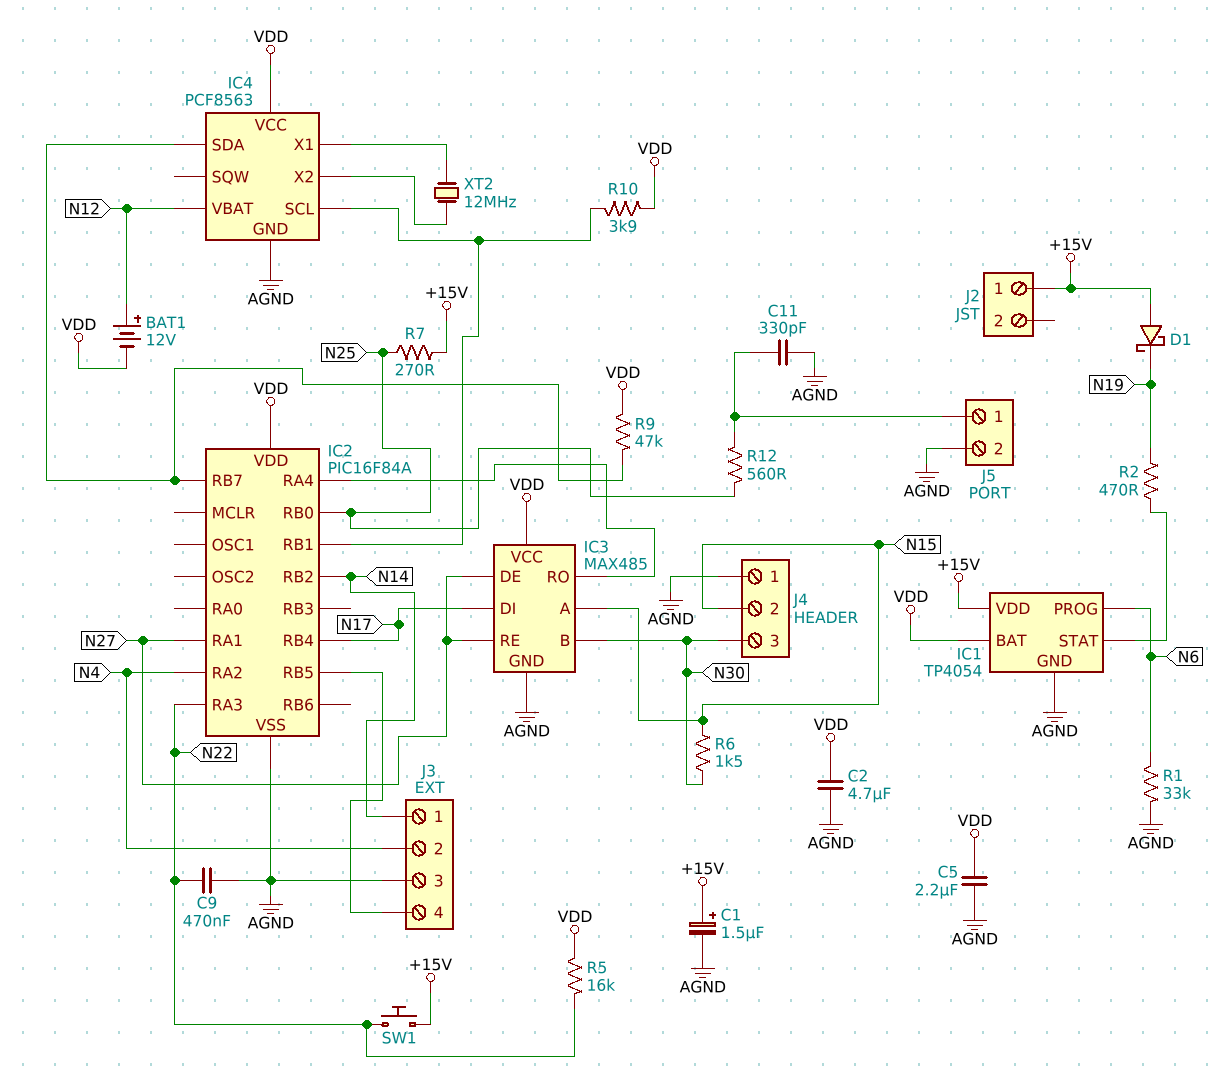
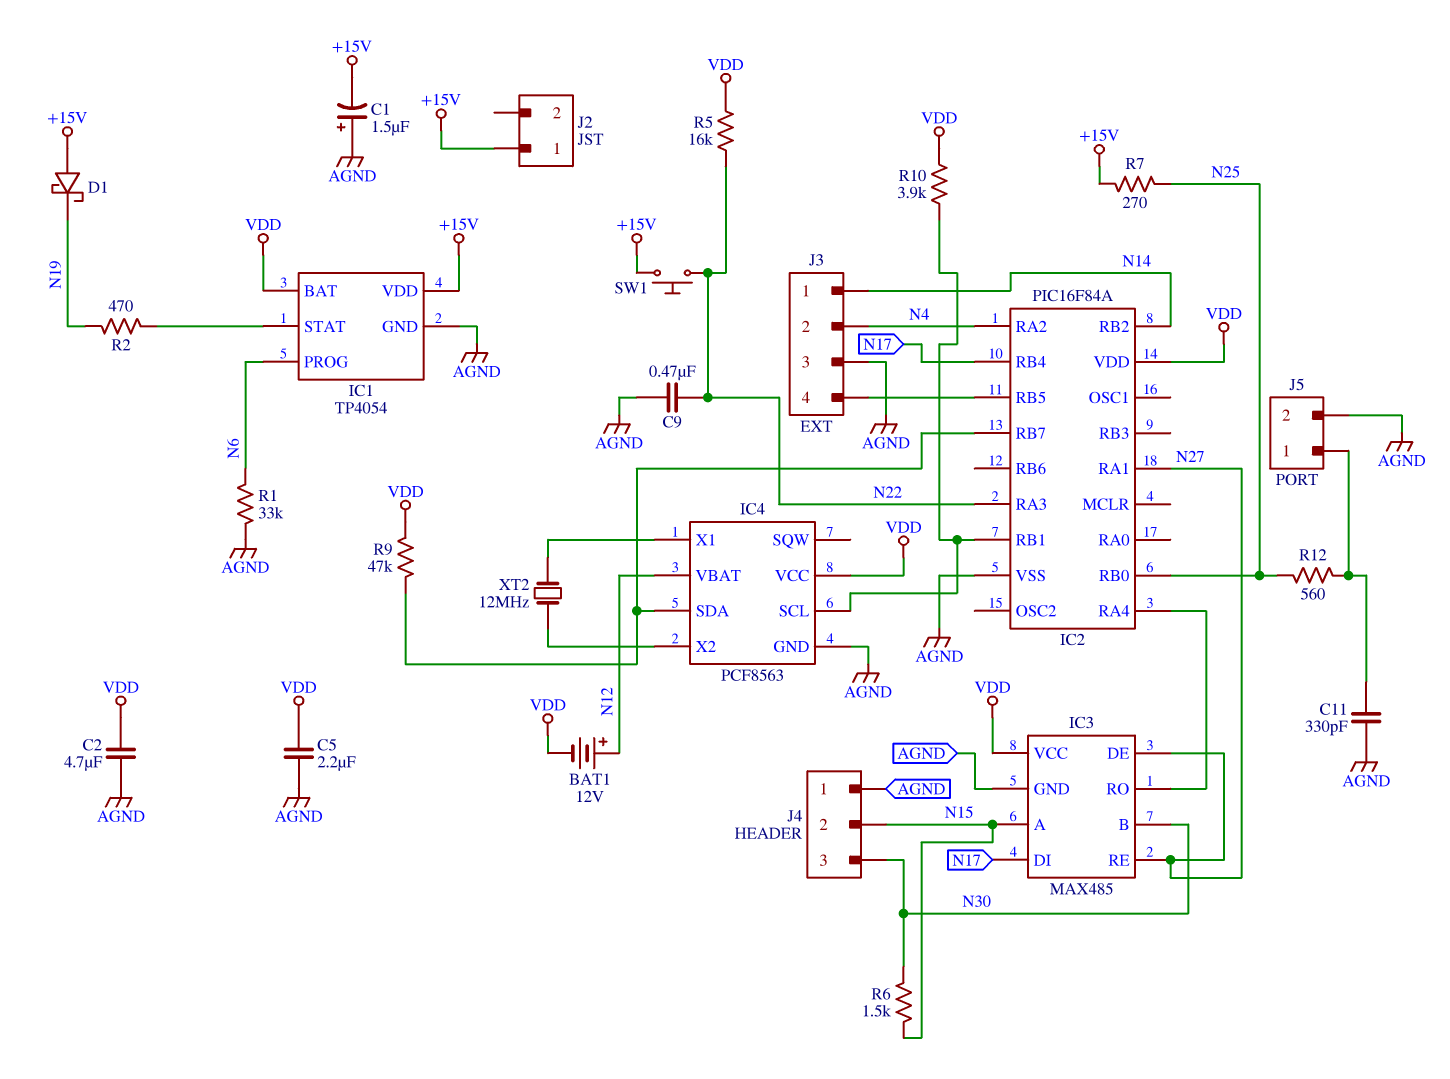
C1: 1.5uF (plus +15V, minus AGND) -> 1.5uF (plus AGND, minus +15V)

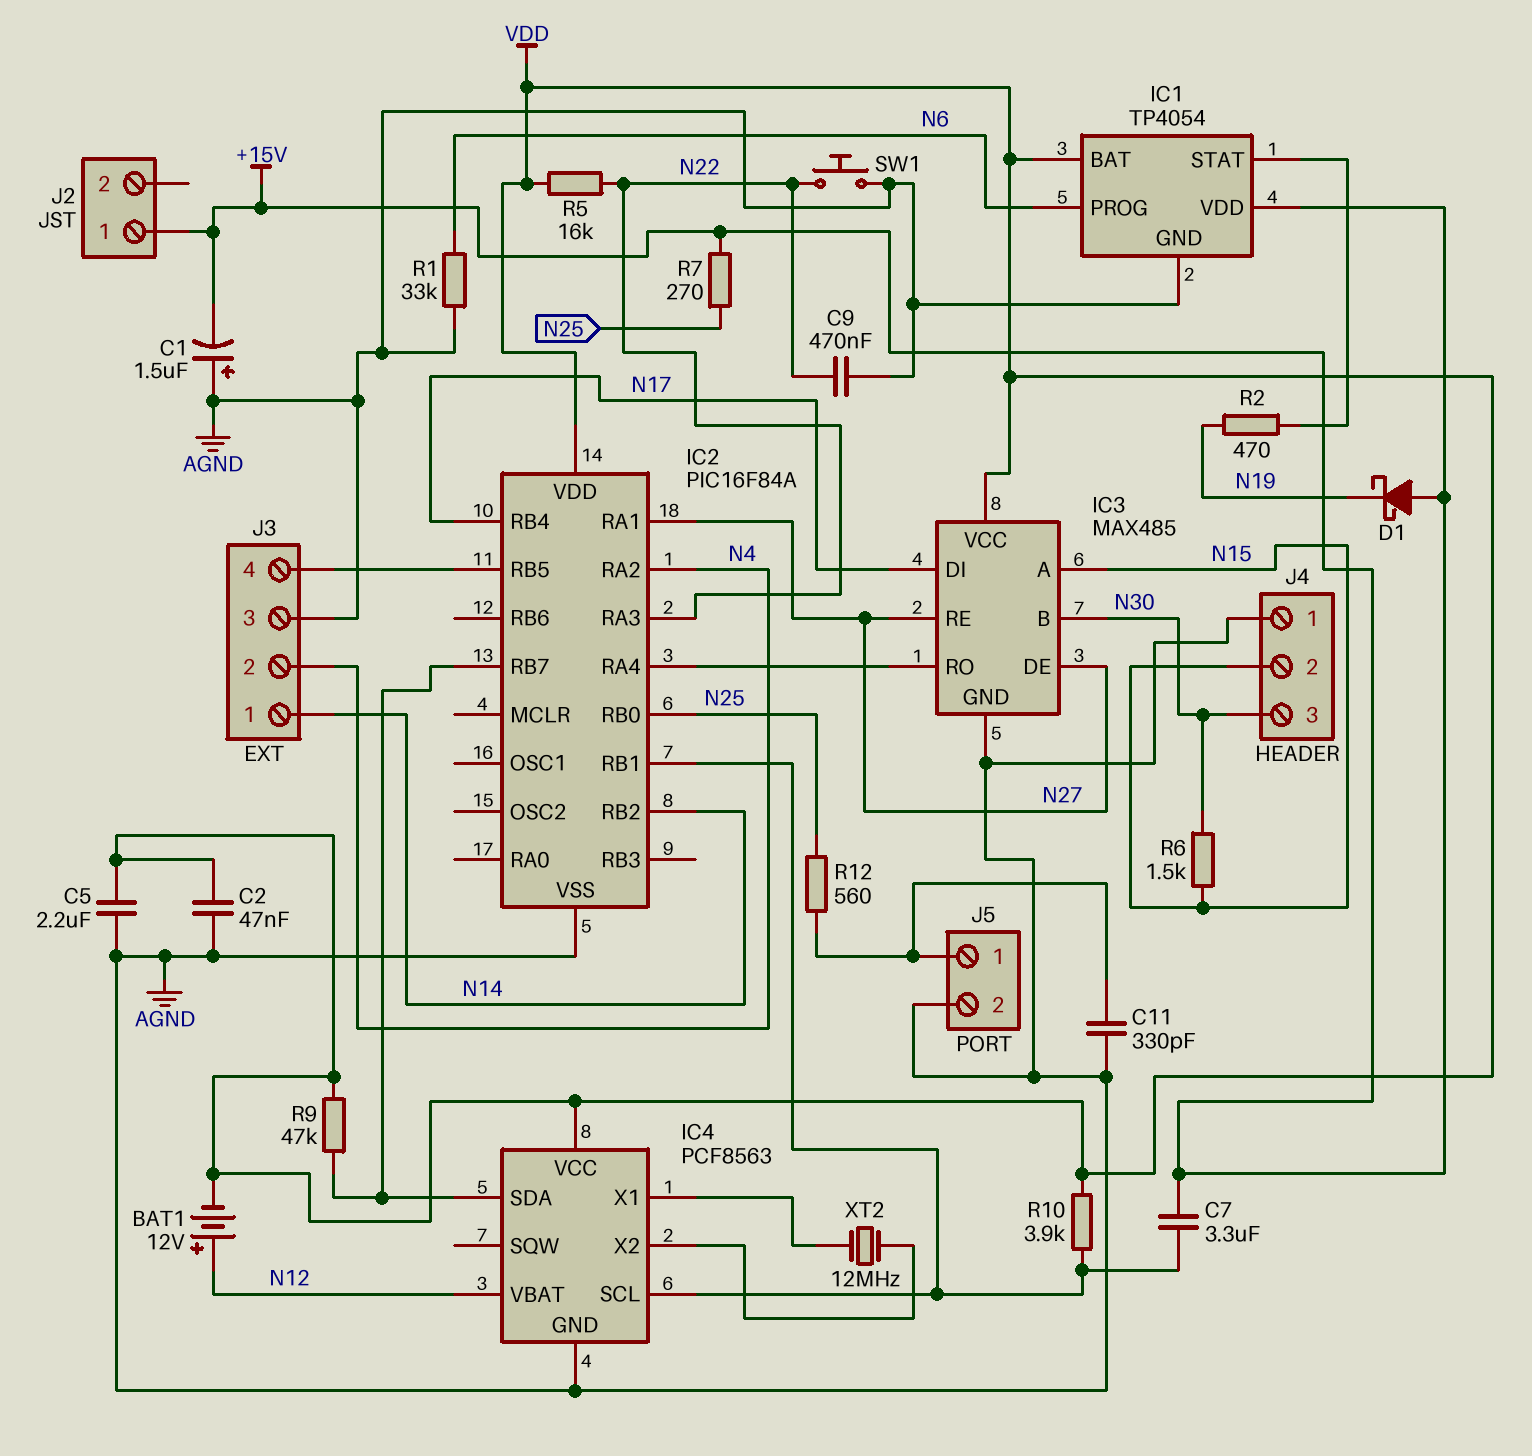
C2: 4.7uF (AGND, VDD) -> 47nF (AGND, VDD)
C7: none -> 3.3uF (+15V, IC2/RB1)
SW1: button (+15V, N22) -> button (AGND, N22)

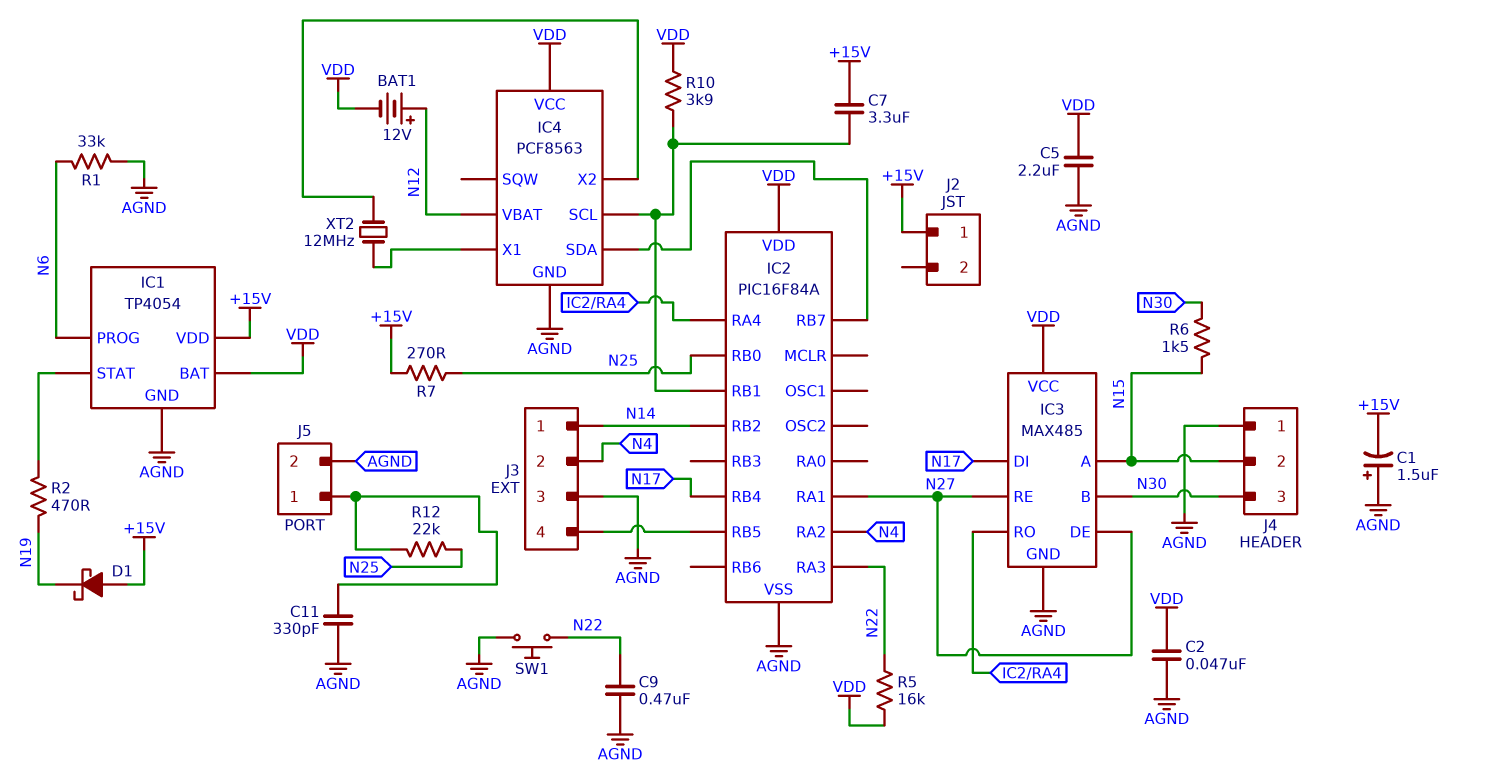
R9: 47k (IC2/RB7, VDD) -> none
R12: 560 (J5/1, N25) -> 22k (J5/1, N25)

